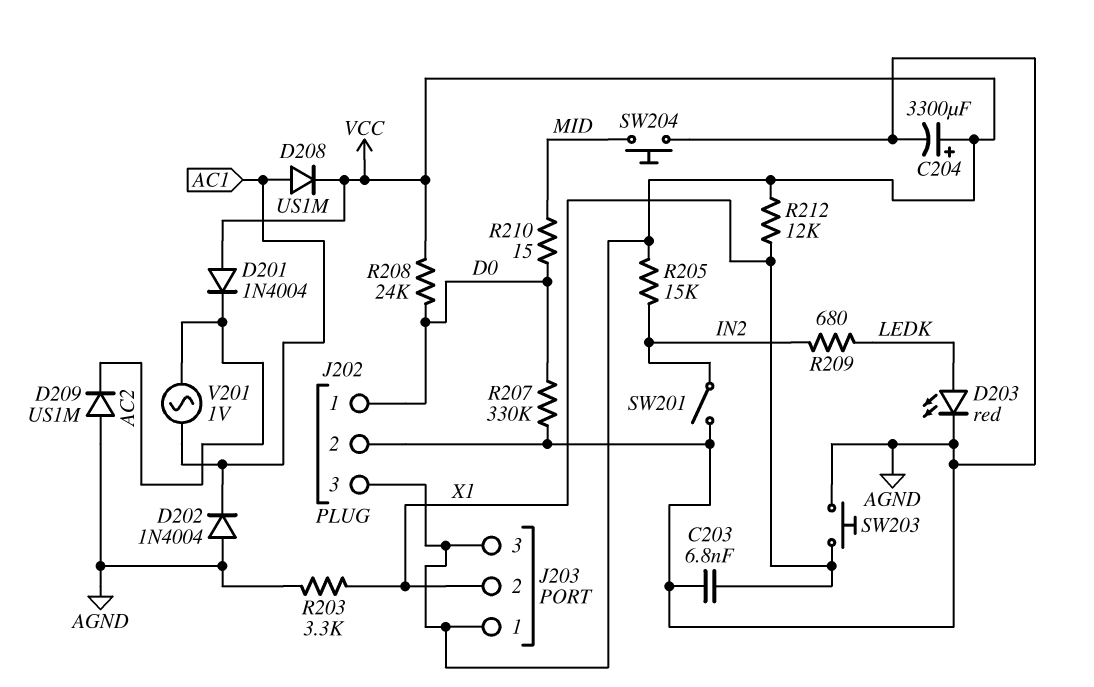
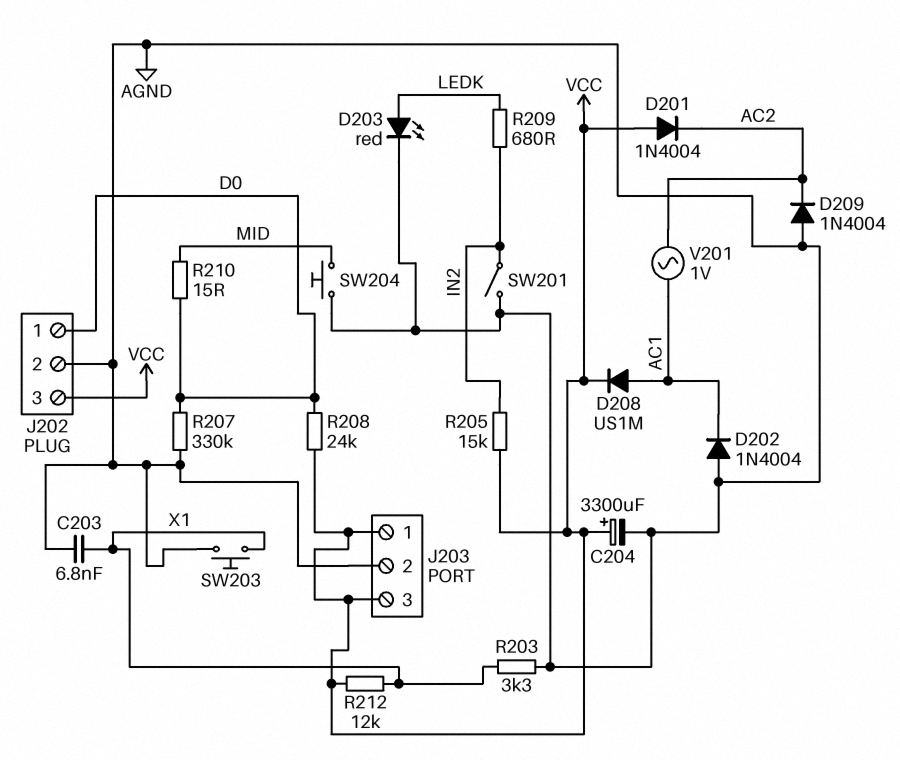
D209: diode US1M (A AGND, K AC2) -> diode 1N4004 (A AGND, K AC2)
J203 pin 2: X1 -> AGND

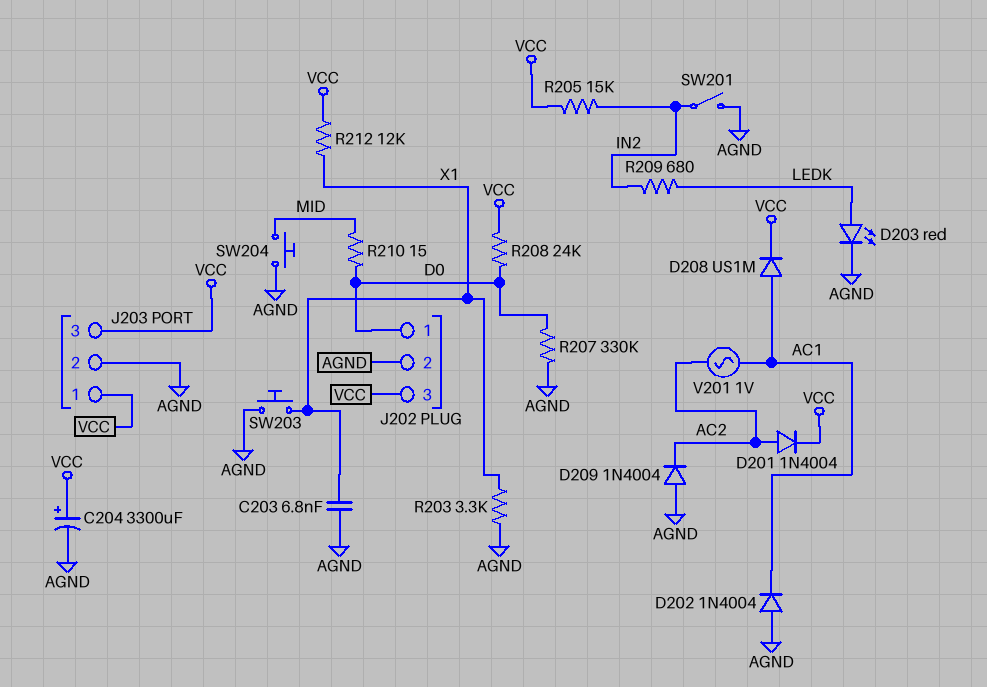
D201: diode 1N4004 (A VCC, K AC2) -> diode 1N4004 (A AC2, K VCC)

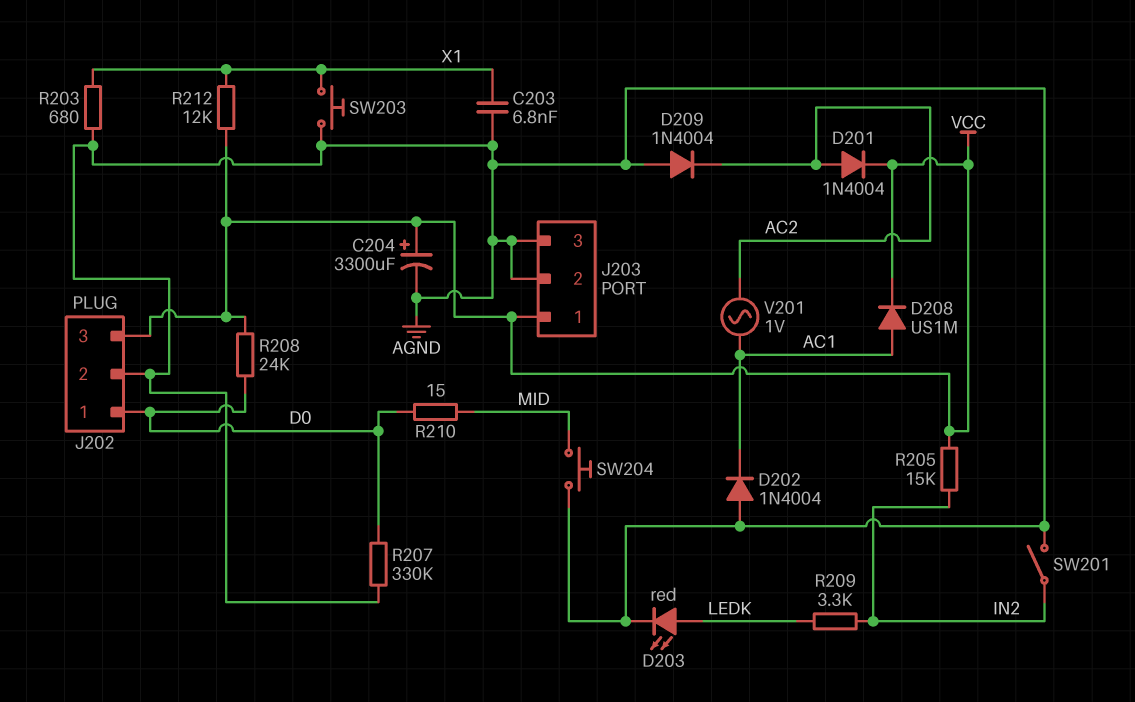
J203 pin 3: VCC -> AGND
R203: 3.3k (AGND, X1) -> 680 (AGND, X1)
R209: 680 (IN2, LEDK) -> 3.3k (IN2, LEDK)

